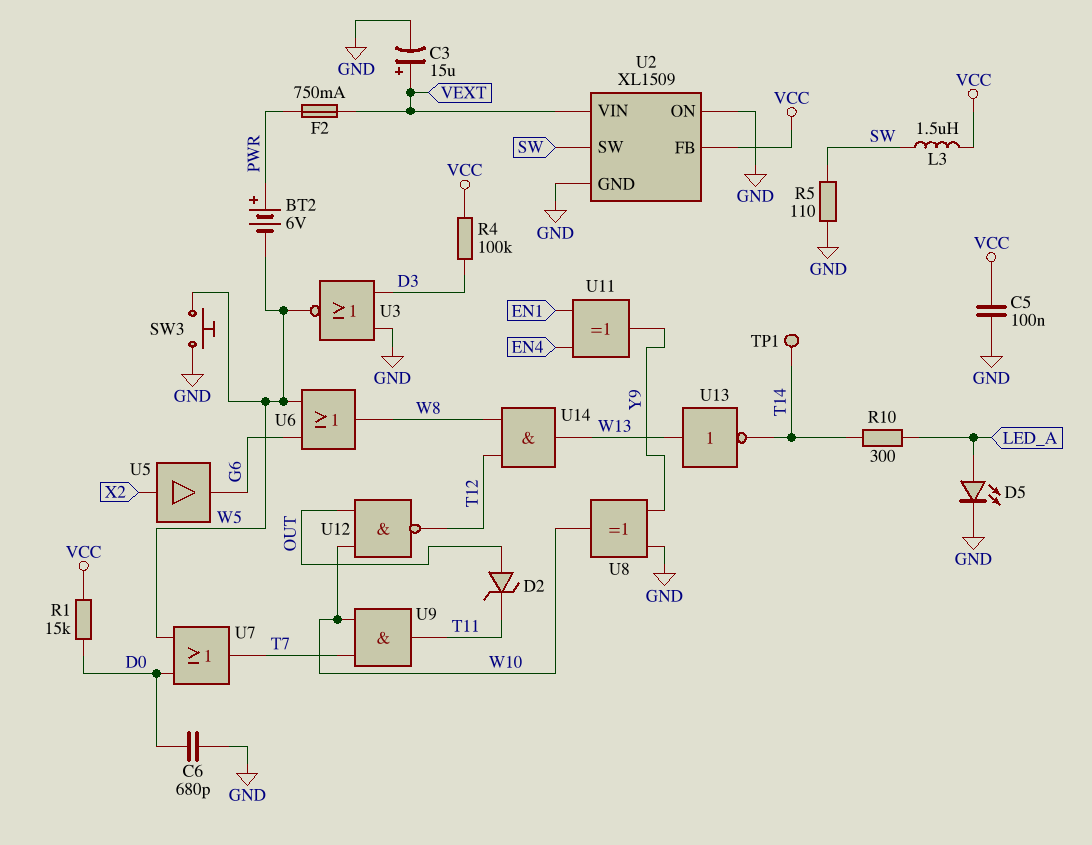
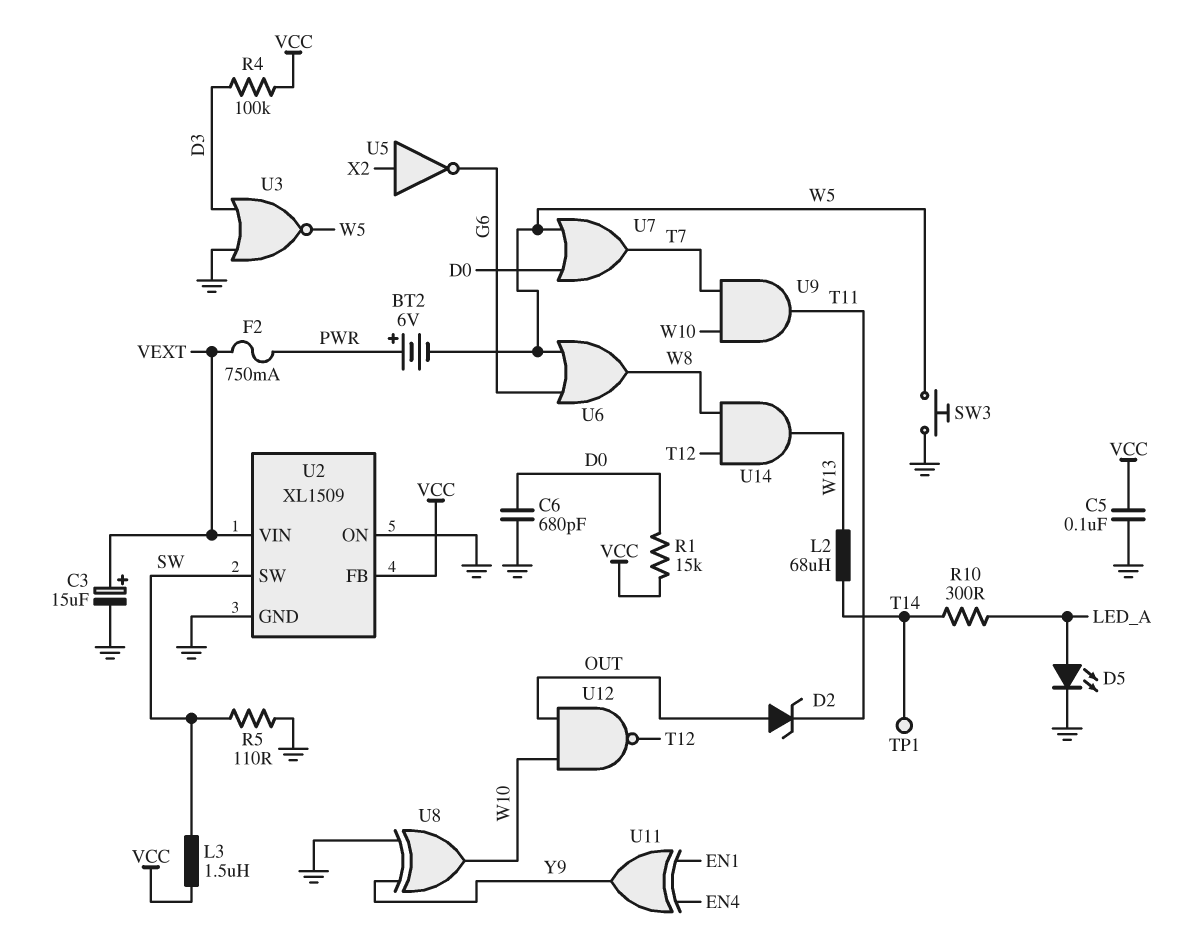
L2: none -> 68uH (T14, W13)
U5: buffer (in X2, out G6) -> NOT (in X2, out G6)
U13: NOT (in W13, out T14) -> none

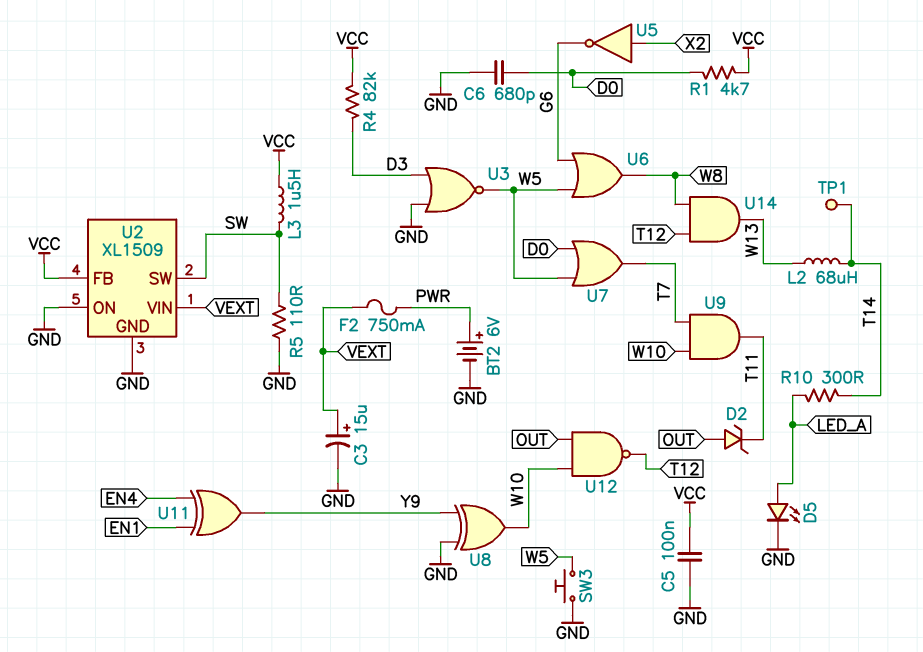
BT2: 6V (plus PWR, minus W5) -> 6V (plus PWR, minus GND)
R1: 15k (D0, VCC) -> 4.7k (D0, VCC)
R4: 100k (D3, VCC) -> 82k (D3, VCC)

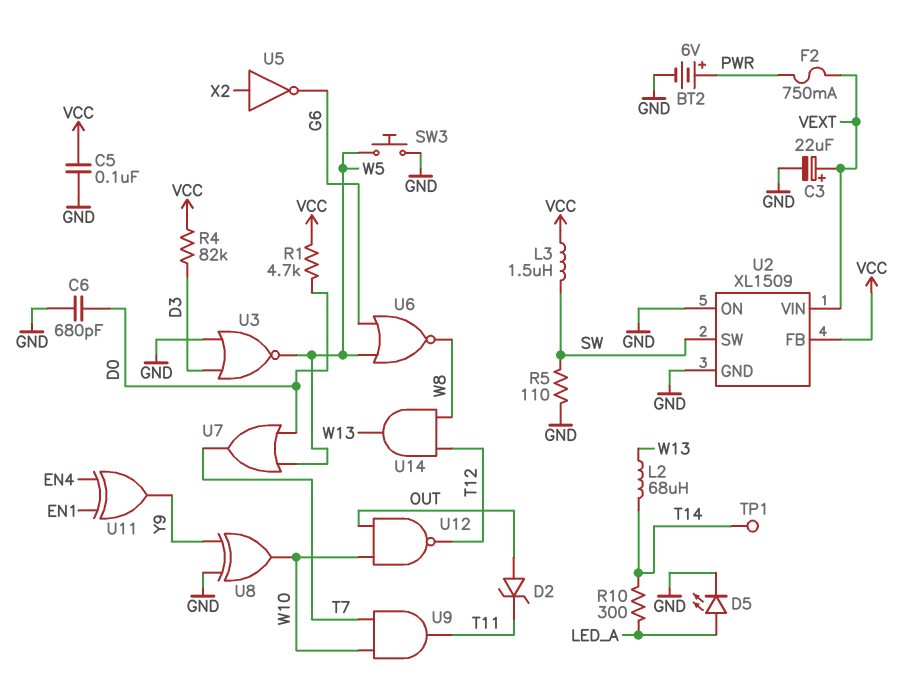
C3: 15uF (plus VEXT, minus GND) -> 22uF (plus VEXT, minus GND)
U6: OR (in G6, in W5, out W8) -> NOR (in G6, in W5, out W8)

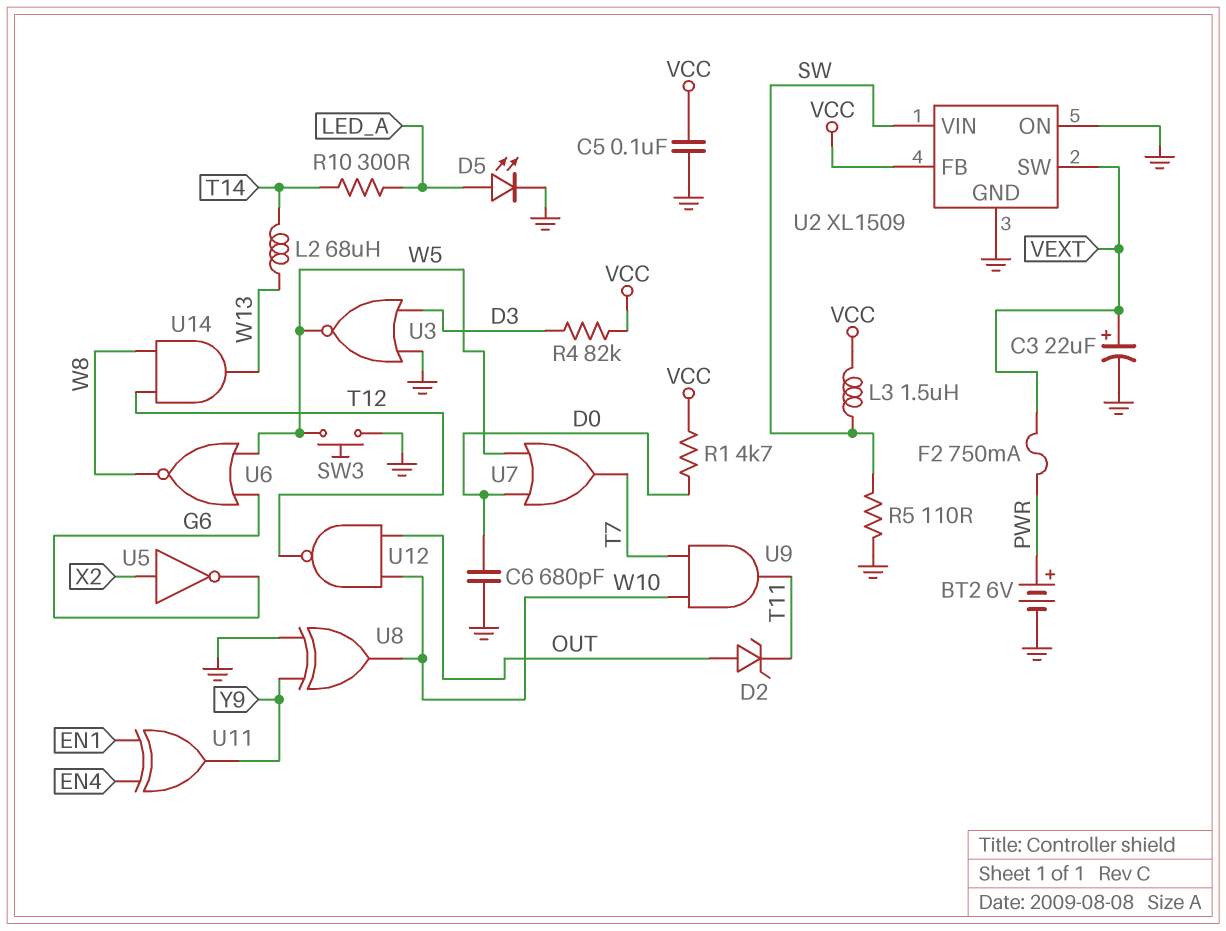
TP1: test point (T14) -> none
U2 pin SW: SW -> VEXT
U2 pin VIN: VEXT -> SW

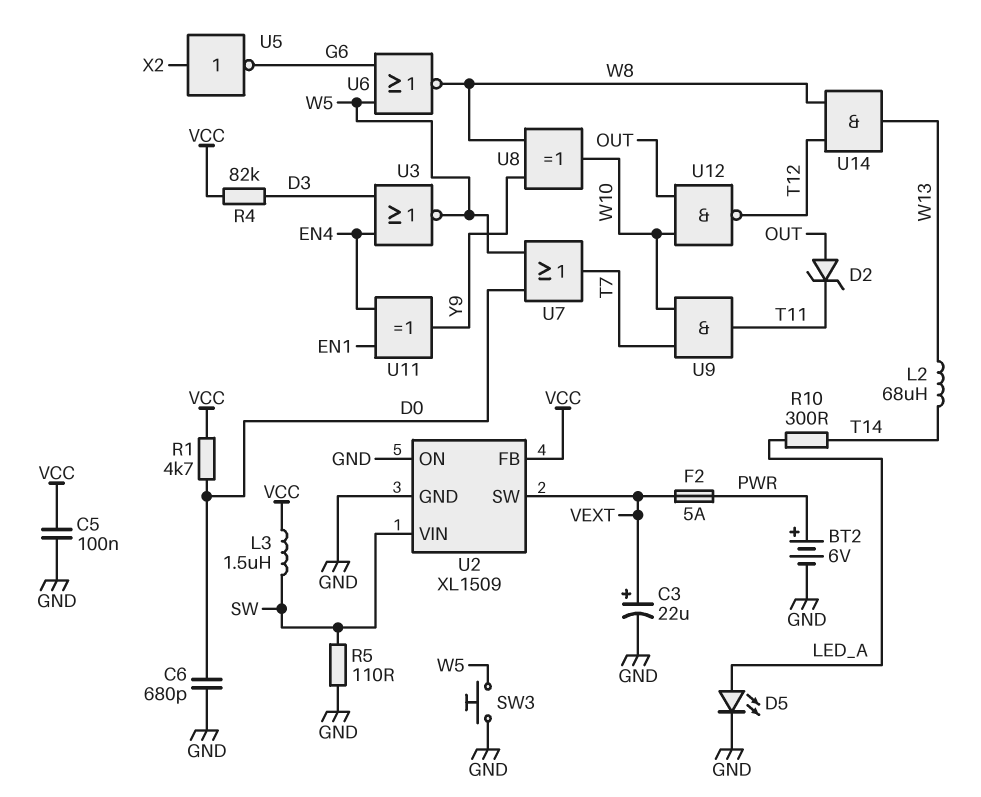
F2: 750mA (PWR, VEXT) -> 5A (PWR, VEXT)
U3: NOR (in D3, in GND, out W5) -> NOR (in D3, in EN4, out W5)
U8: XOR (in GND, in Y9, out W10) -> XOR (in W8, in Y9, out W10)

